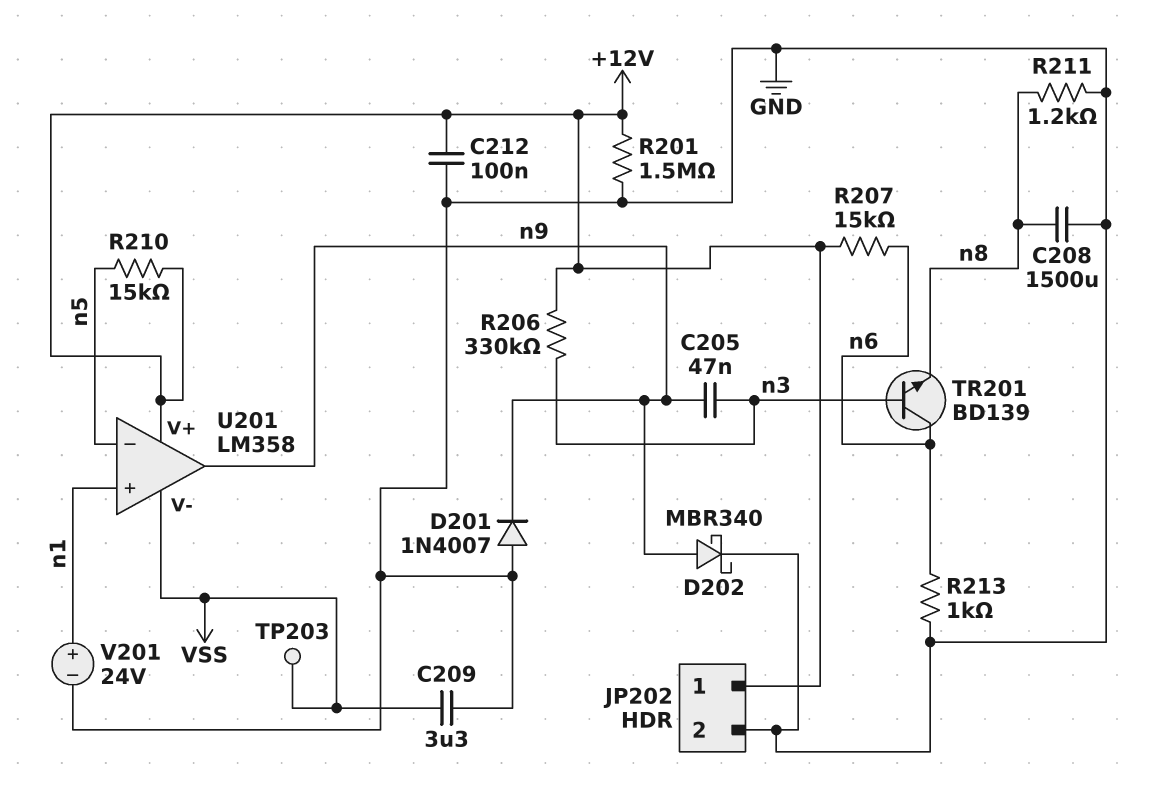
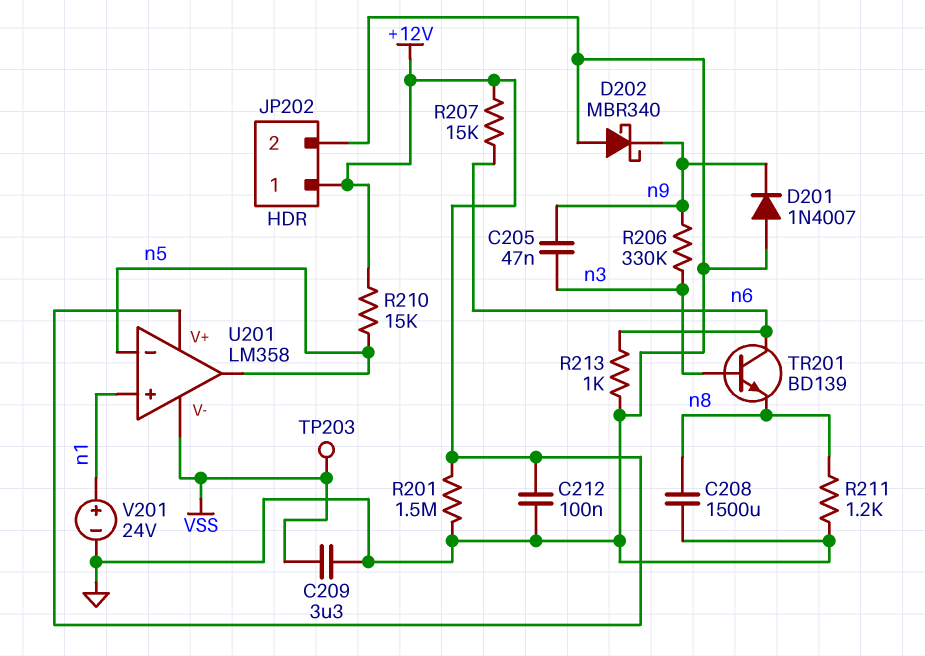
D202: schottky MBR340 (A n9, K GND) -> schottky MBR340 (A GND, K n9)
R206: 330k (+12V, n3) -> 330k (n3, n9)
U201 pin out: n9 -> n5

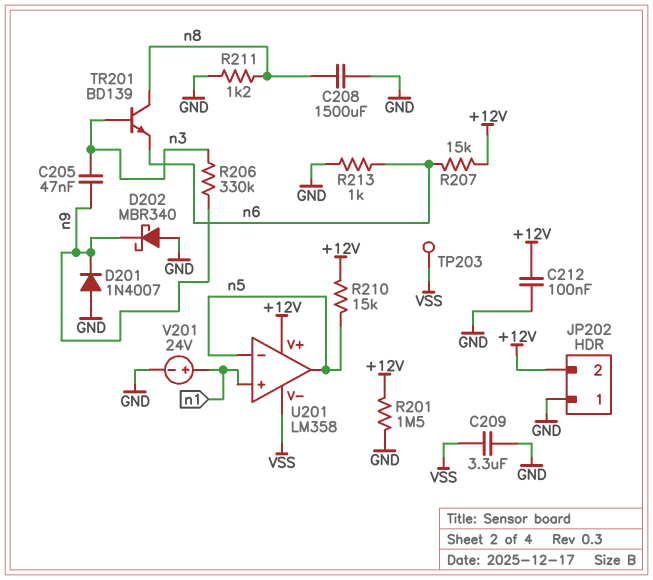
JP202 pin 1: +12V -> GND
JP202 pin 2: GND -> +12V
TR201: NPN BD139 (B n3, C n6, E n8) -> NPN BD139 (B n3, C n8, E n6)

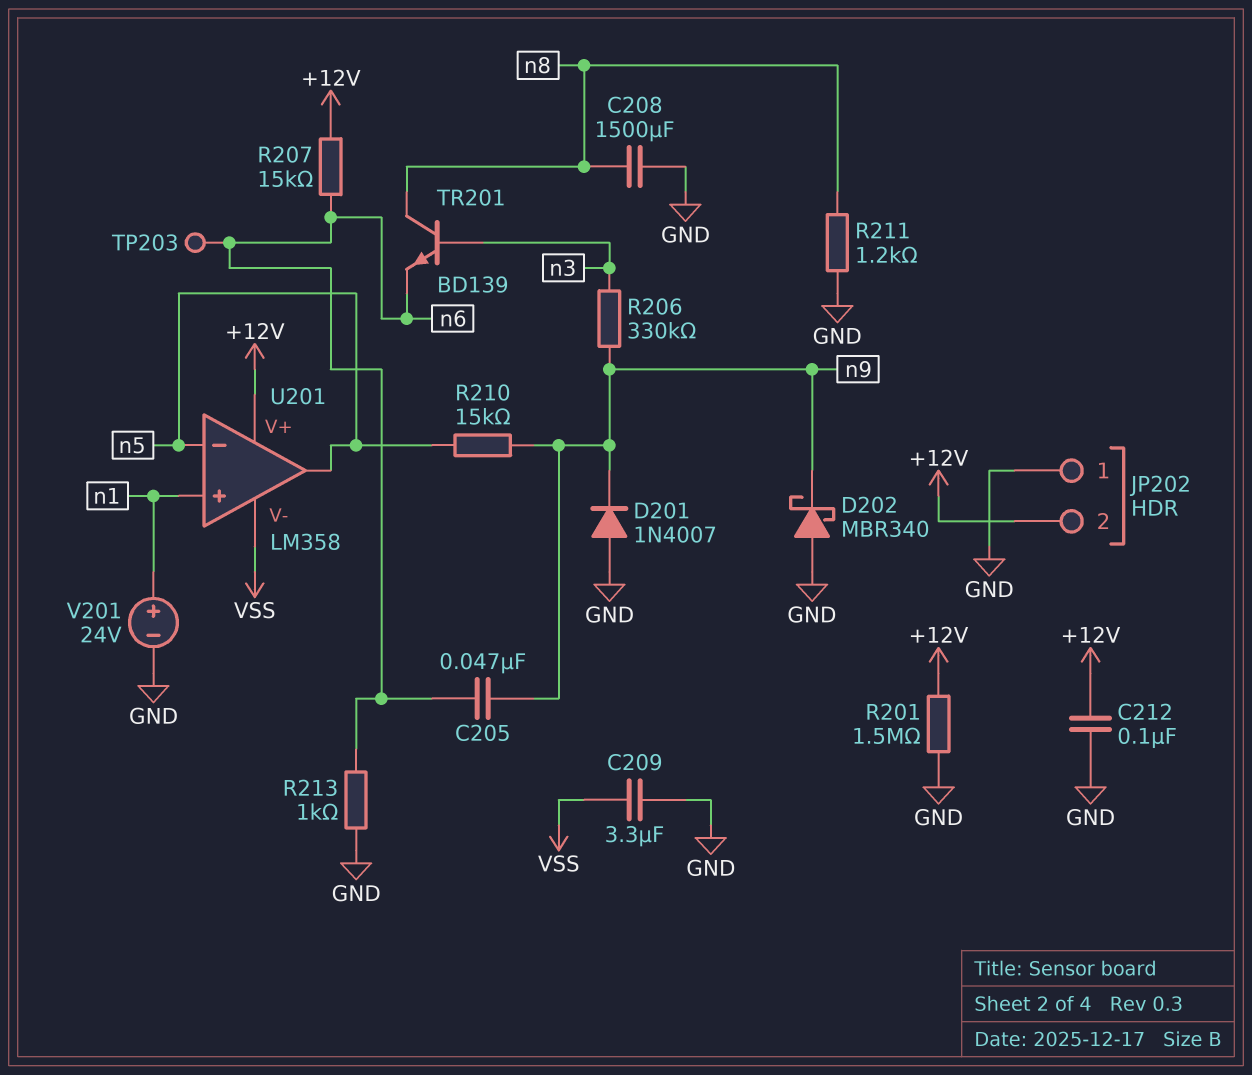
C205: 47nF (n3, n9) -> 47nF (n6, n9)
R210: 15k (+12V, n5) -> 15k (n5, n9)
TP203: test point (VSS) -> test point (n6)

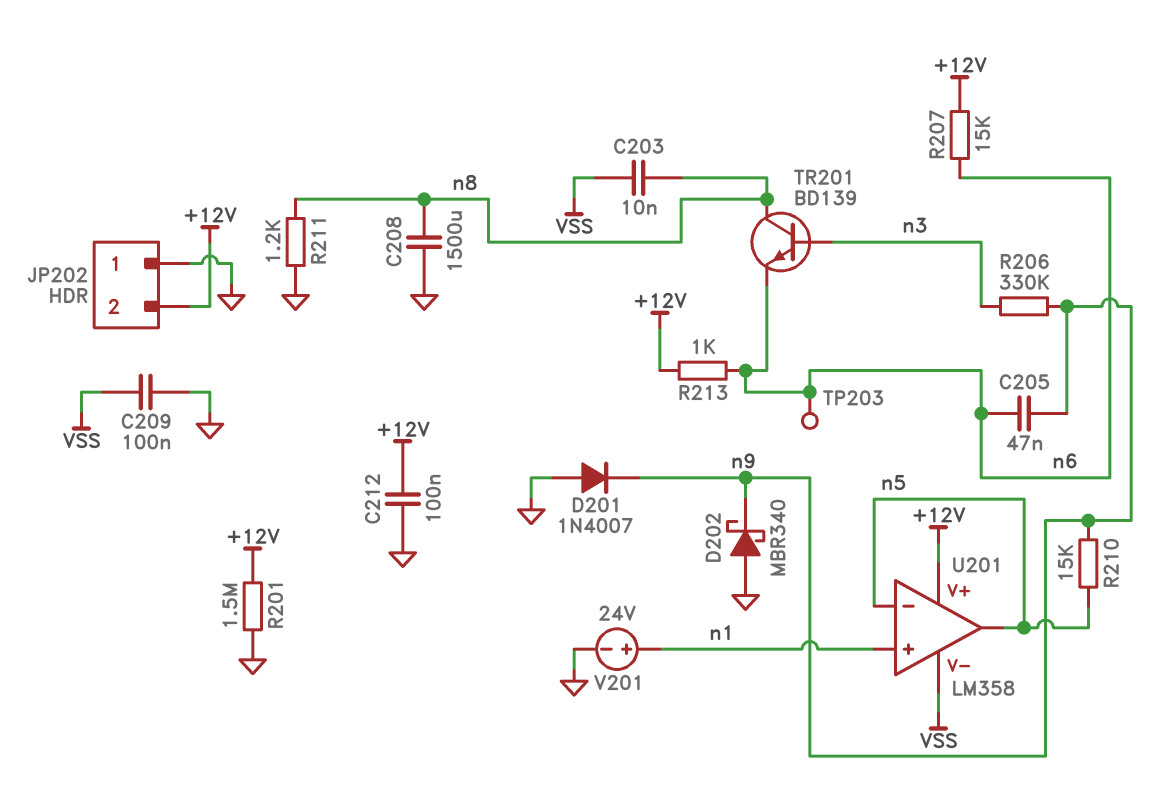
C203: none -> 10nF (VSS, n8)
C209: 3.3uF (GND, VSS) -> 100nF (GND, VSS)
R213: 1k (GND, n6) -> 1k (+12V, n6)

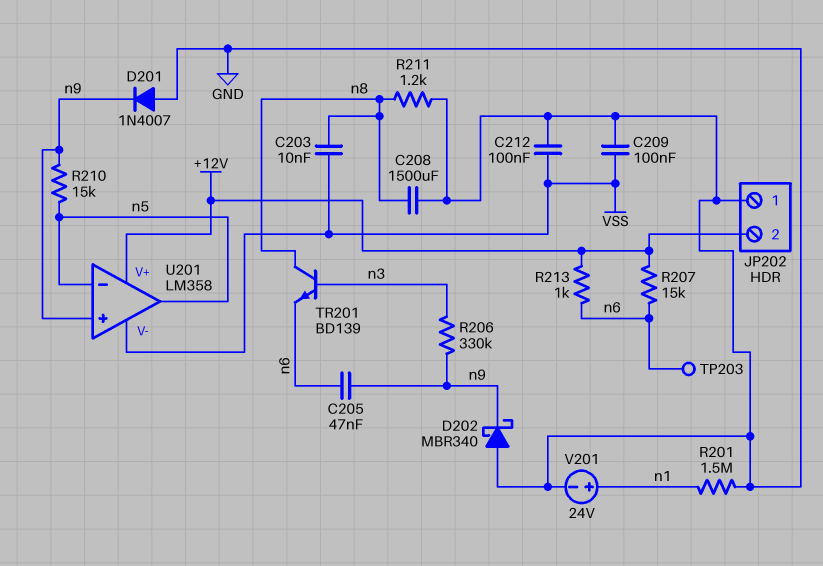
C212: 100nF (+12V, GND) -> 100nF (GND, VSS)
R201: 1.5M (+12V, GND) -> 1.5M (GND, n1)
U201 pin in+: n1 -> n9

